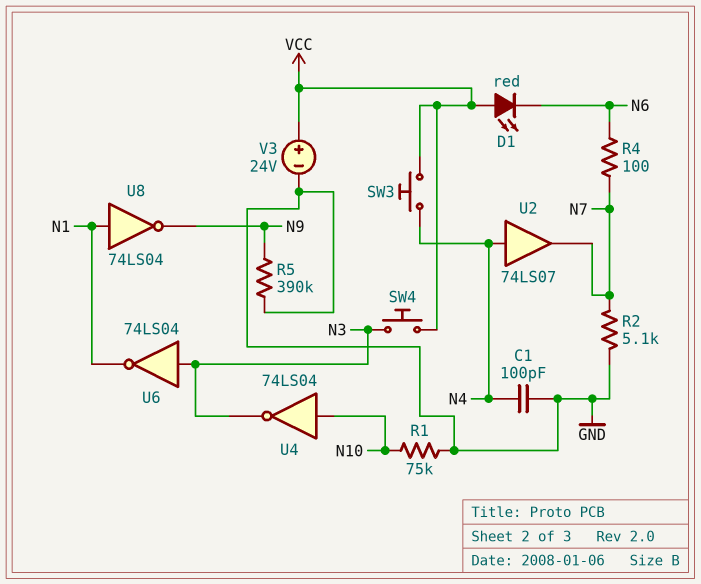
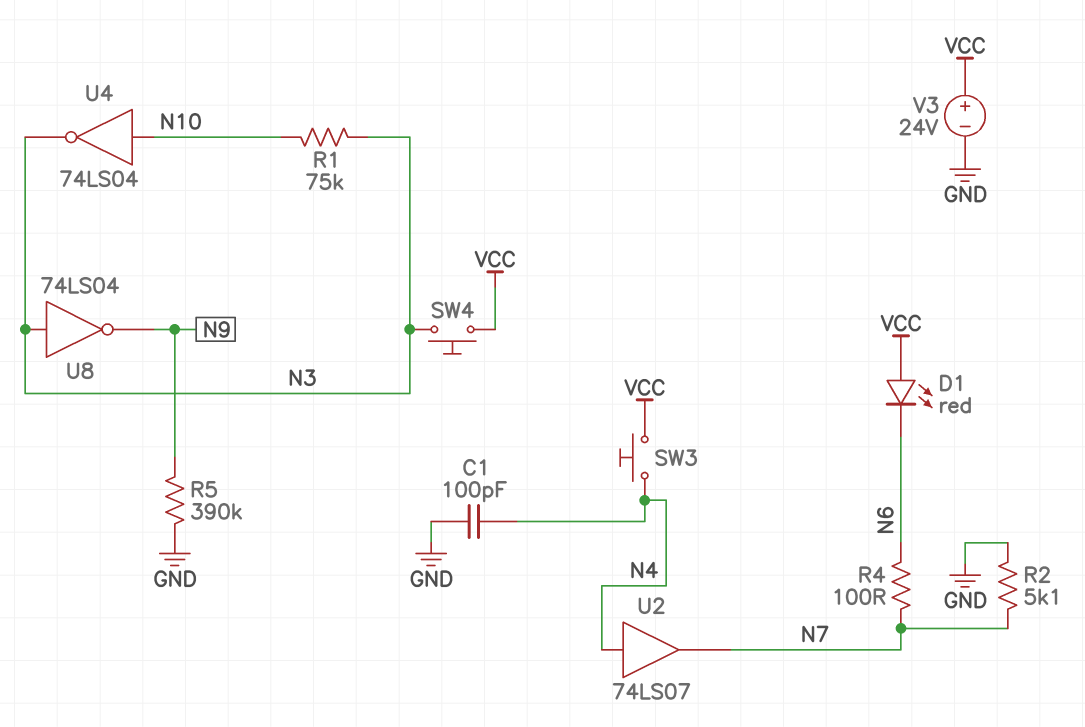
R1: 75k (GND, N10) -> 75k (N3, N10)
U6: NOT 74LS04 (in N3, out N1) -> none
U8: NOT 74LS04 (in N1, out N9) -> NOT 74LS04 (in N3, out N9)

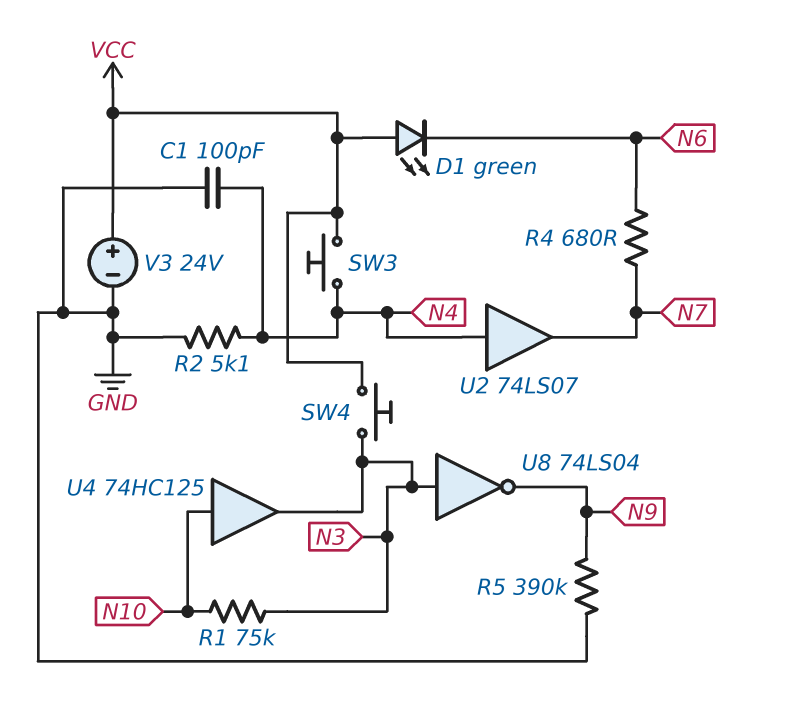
D1: LED red (A VCC, K N6) -> LED green (A VCC, K N6)
R2: 5.1k (GND, N7) -> 5.1k (GND, N4)
R4: 100 (N6, N7) -> 680 (N6, N7)
U4: NOT 74LS04 (in N10, out N3) -> buffer 74HC125 (in N10, out N3)

